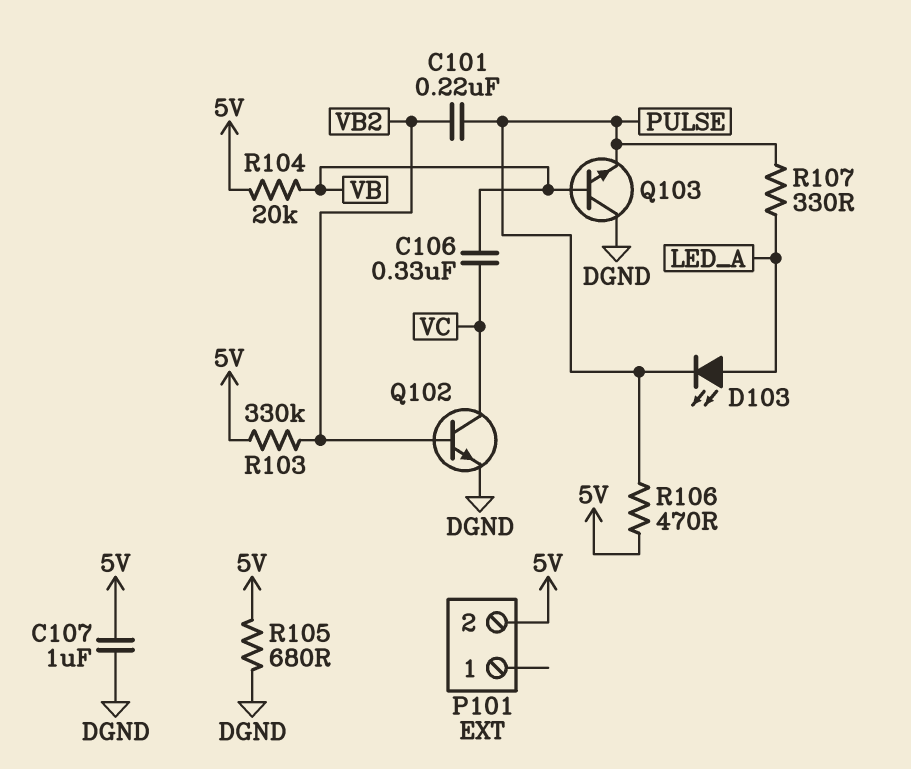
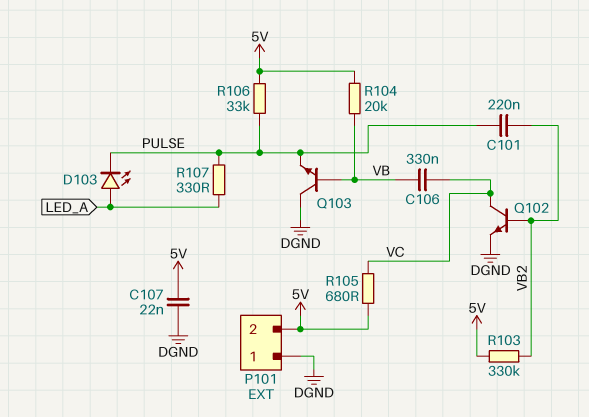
C107: 1uF (5V, DGND) -> 22nF (5V, DGND)
P101 pin 1: none -> DGND
R105: 680 (5V, DGND) -> 680 (5V, VC)
R106: 470 (5V, PULSE) -> 33k (5V, PULSE)

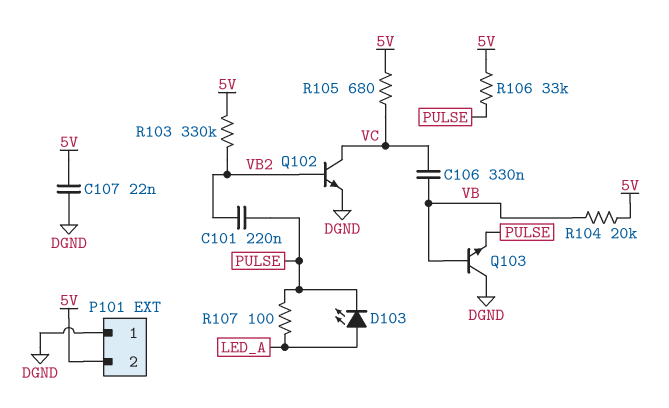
R107: 330 (LED_A, PULSE) -> 100 (LED_A, PULSE)

